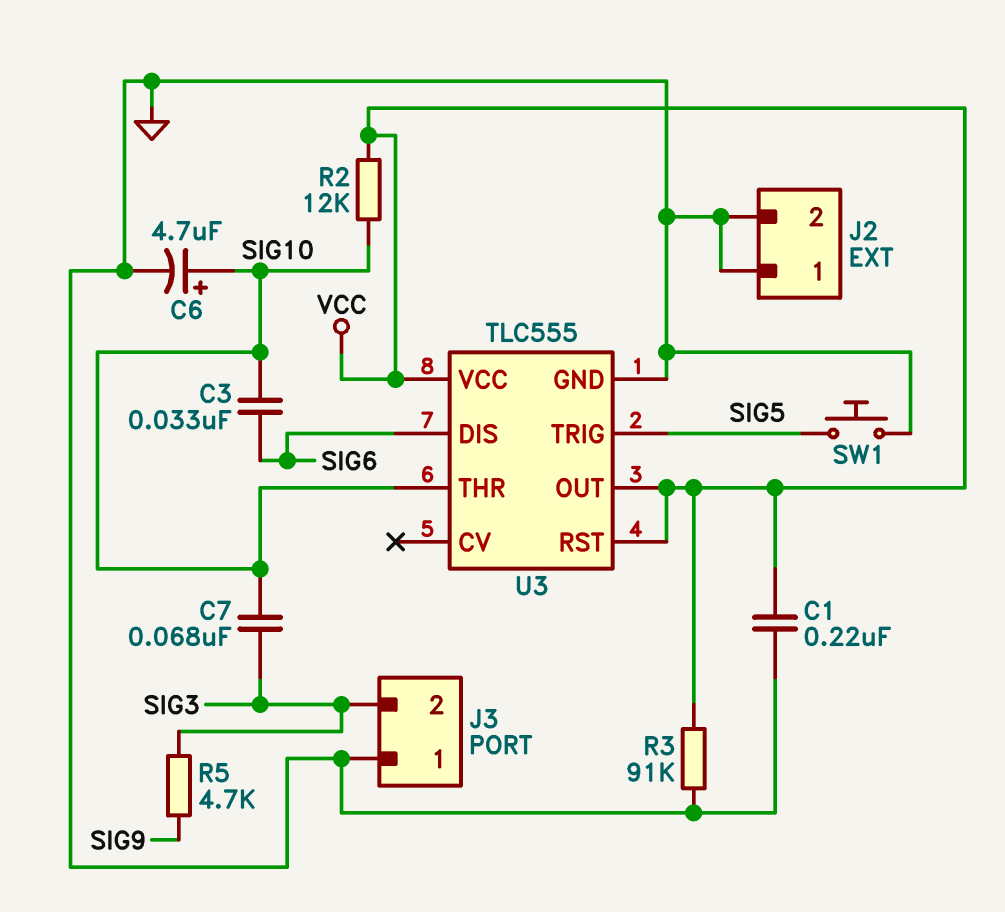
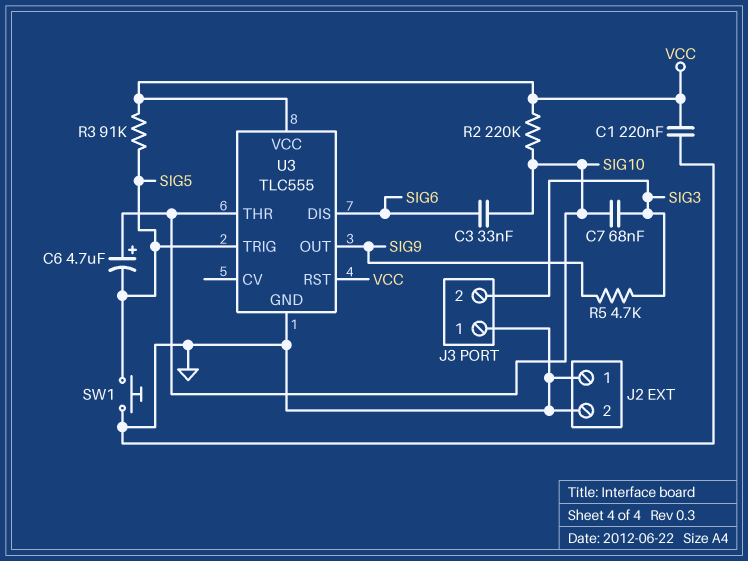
C6: 4.7uF (plus SIG10, minus GND) -> 4.7uF (plus SIG10, minus SIG5)
R2: 12k (SIG10, VCC) -> 220k (SIG10, VCC)
R3: 91k (GND, VCC) -> 91k (SIG5, VCC)
U3 pin OUT: VCC -> SIG9

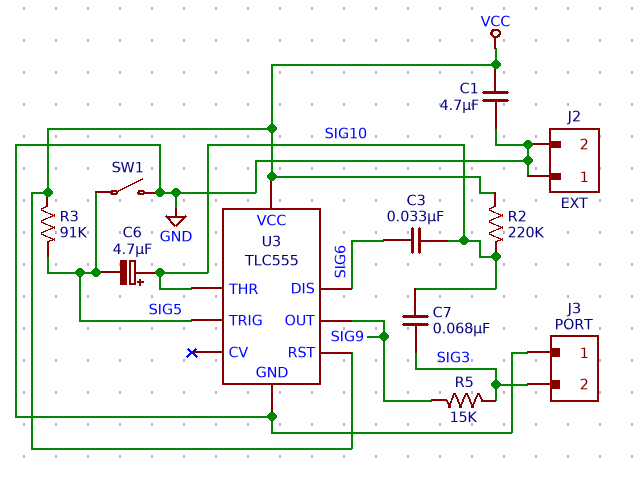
C1: 220nF (GND, VCC) -> 4.7uF (GND, VCC)
R5: 4.7k (SIG3, SIG9) -> 15k (SIG3, SIG9)
SW1: button (GND, SIG5) -> switch (GND, SIG5)

